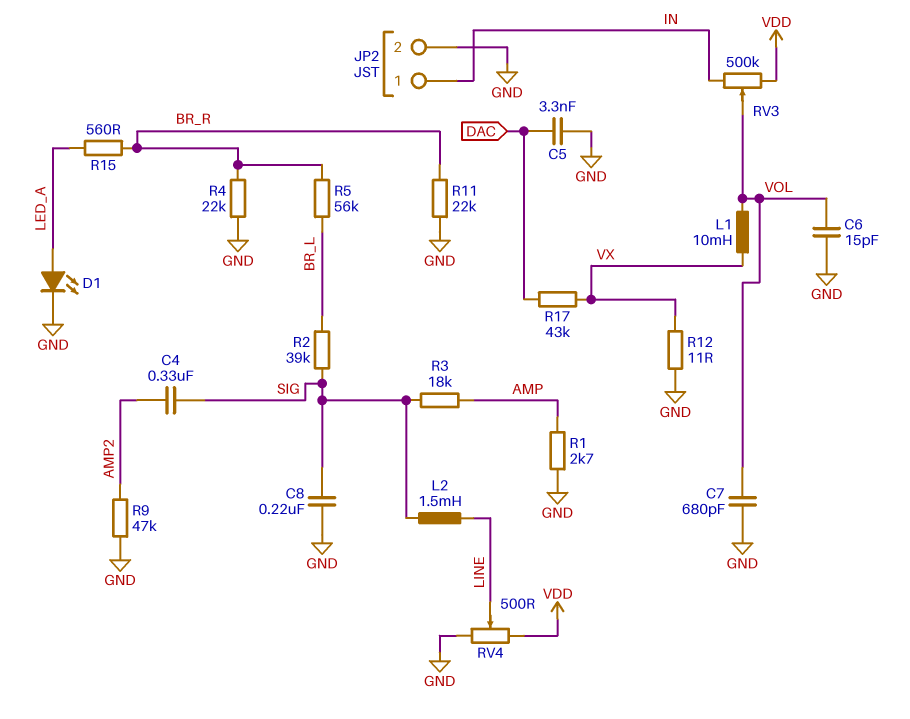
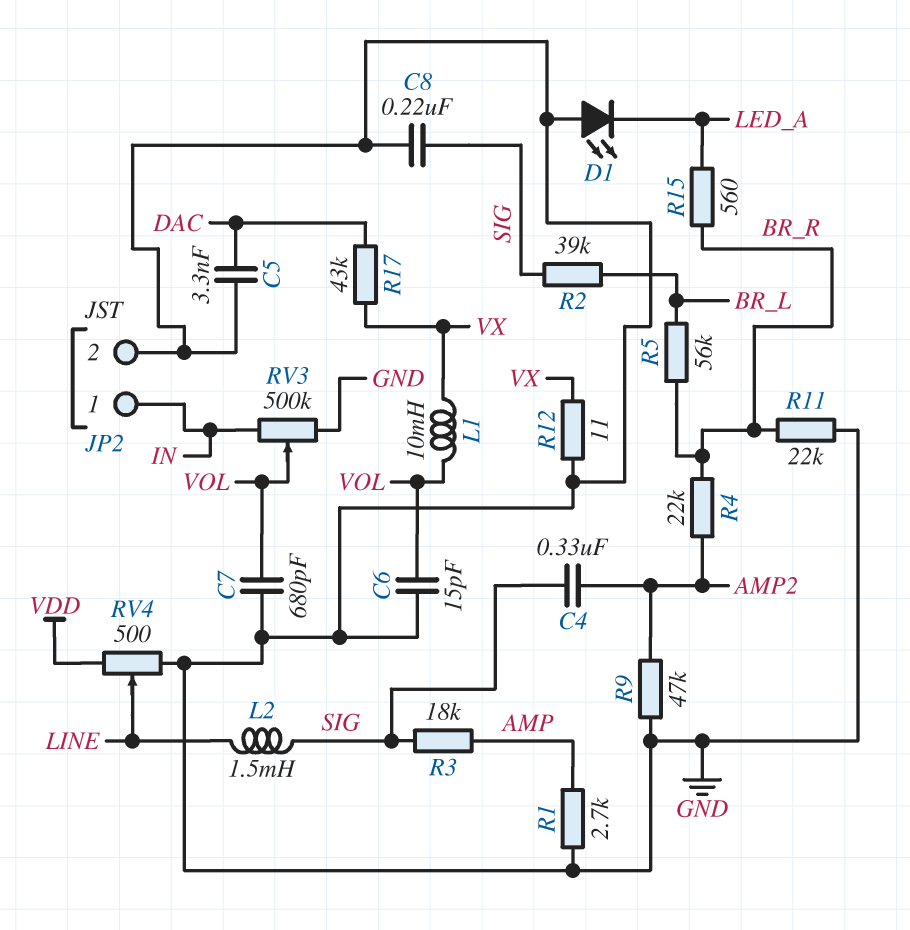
D1: LED (A LED_A, K GND) -> LED (A GND, K LED_A)
R4: 22k (BR_R, GND) -> 22k (AMP2, BR_R)
RV3: 500k (IN, VDD, wiper VOL) -> 500k (GND, IN, wiper VOL)

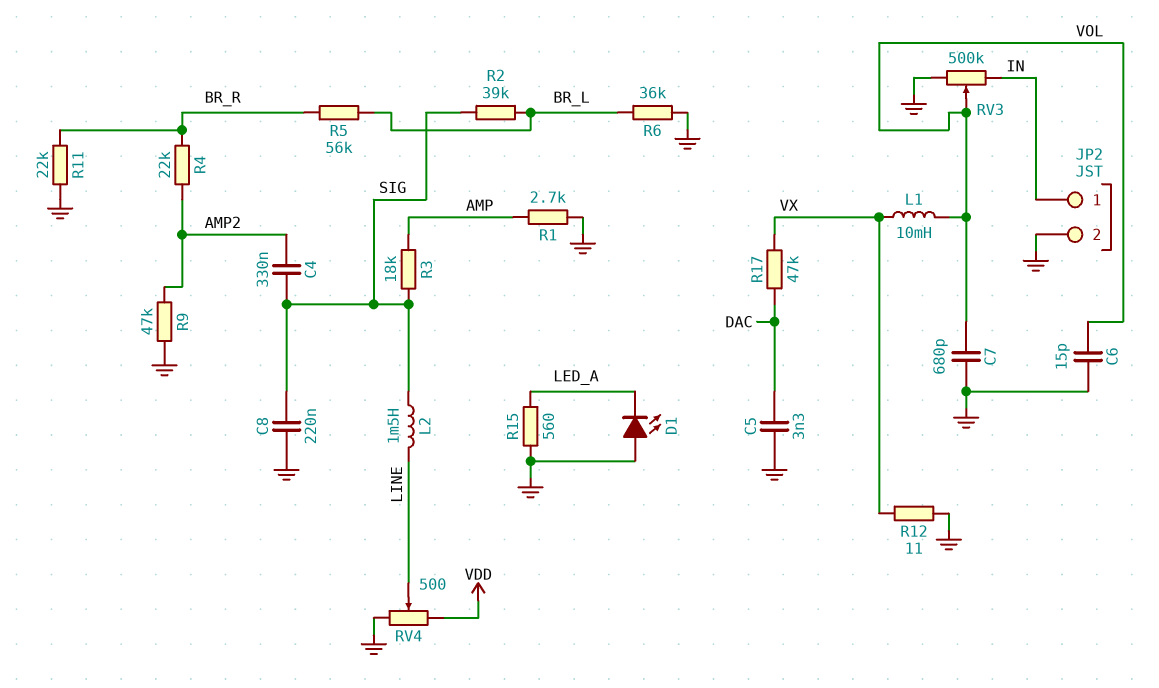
R6: none -> 36k (BR_L, GND)
R15: 560 (BR_R, LED_A) -> 560 (GND, LED_A)
R17: 43k (DAC, VX) -> 47k (DAC, VX)

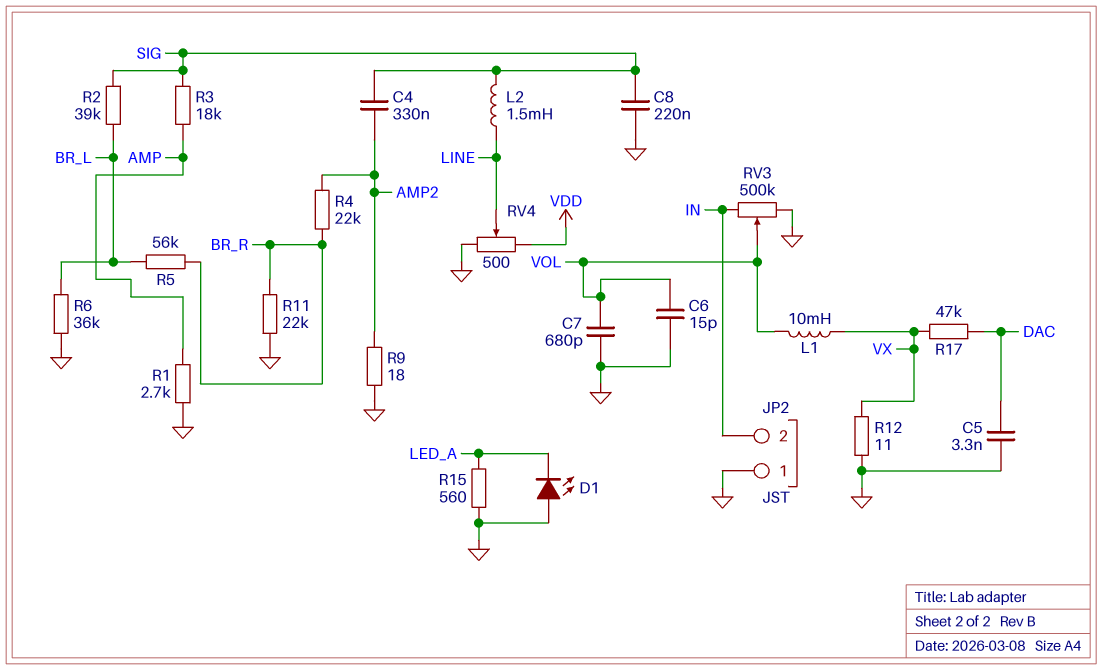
JP2 pin 1: IN -> GND
JP2 pin 2: GND -> IN
R9: 47k (AMP2, GND) -> 18 (AMP2, GND)

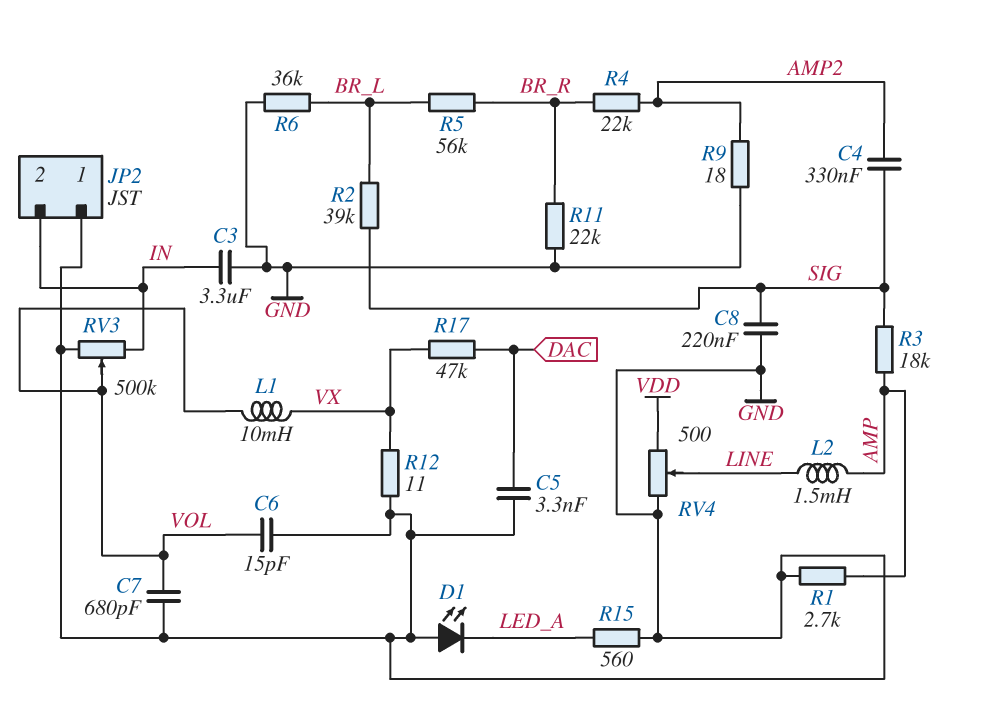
C3: none -> 3.3uF (GND, IN)
L2: 1.5mH (LINE, SIG) -> 1.5mH (AMP, LINE)

